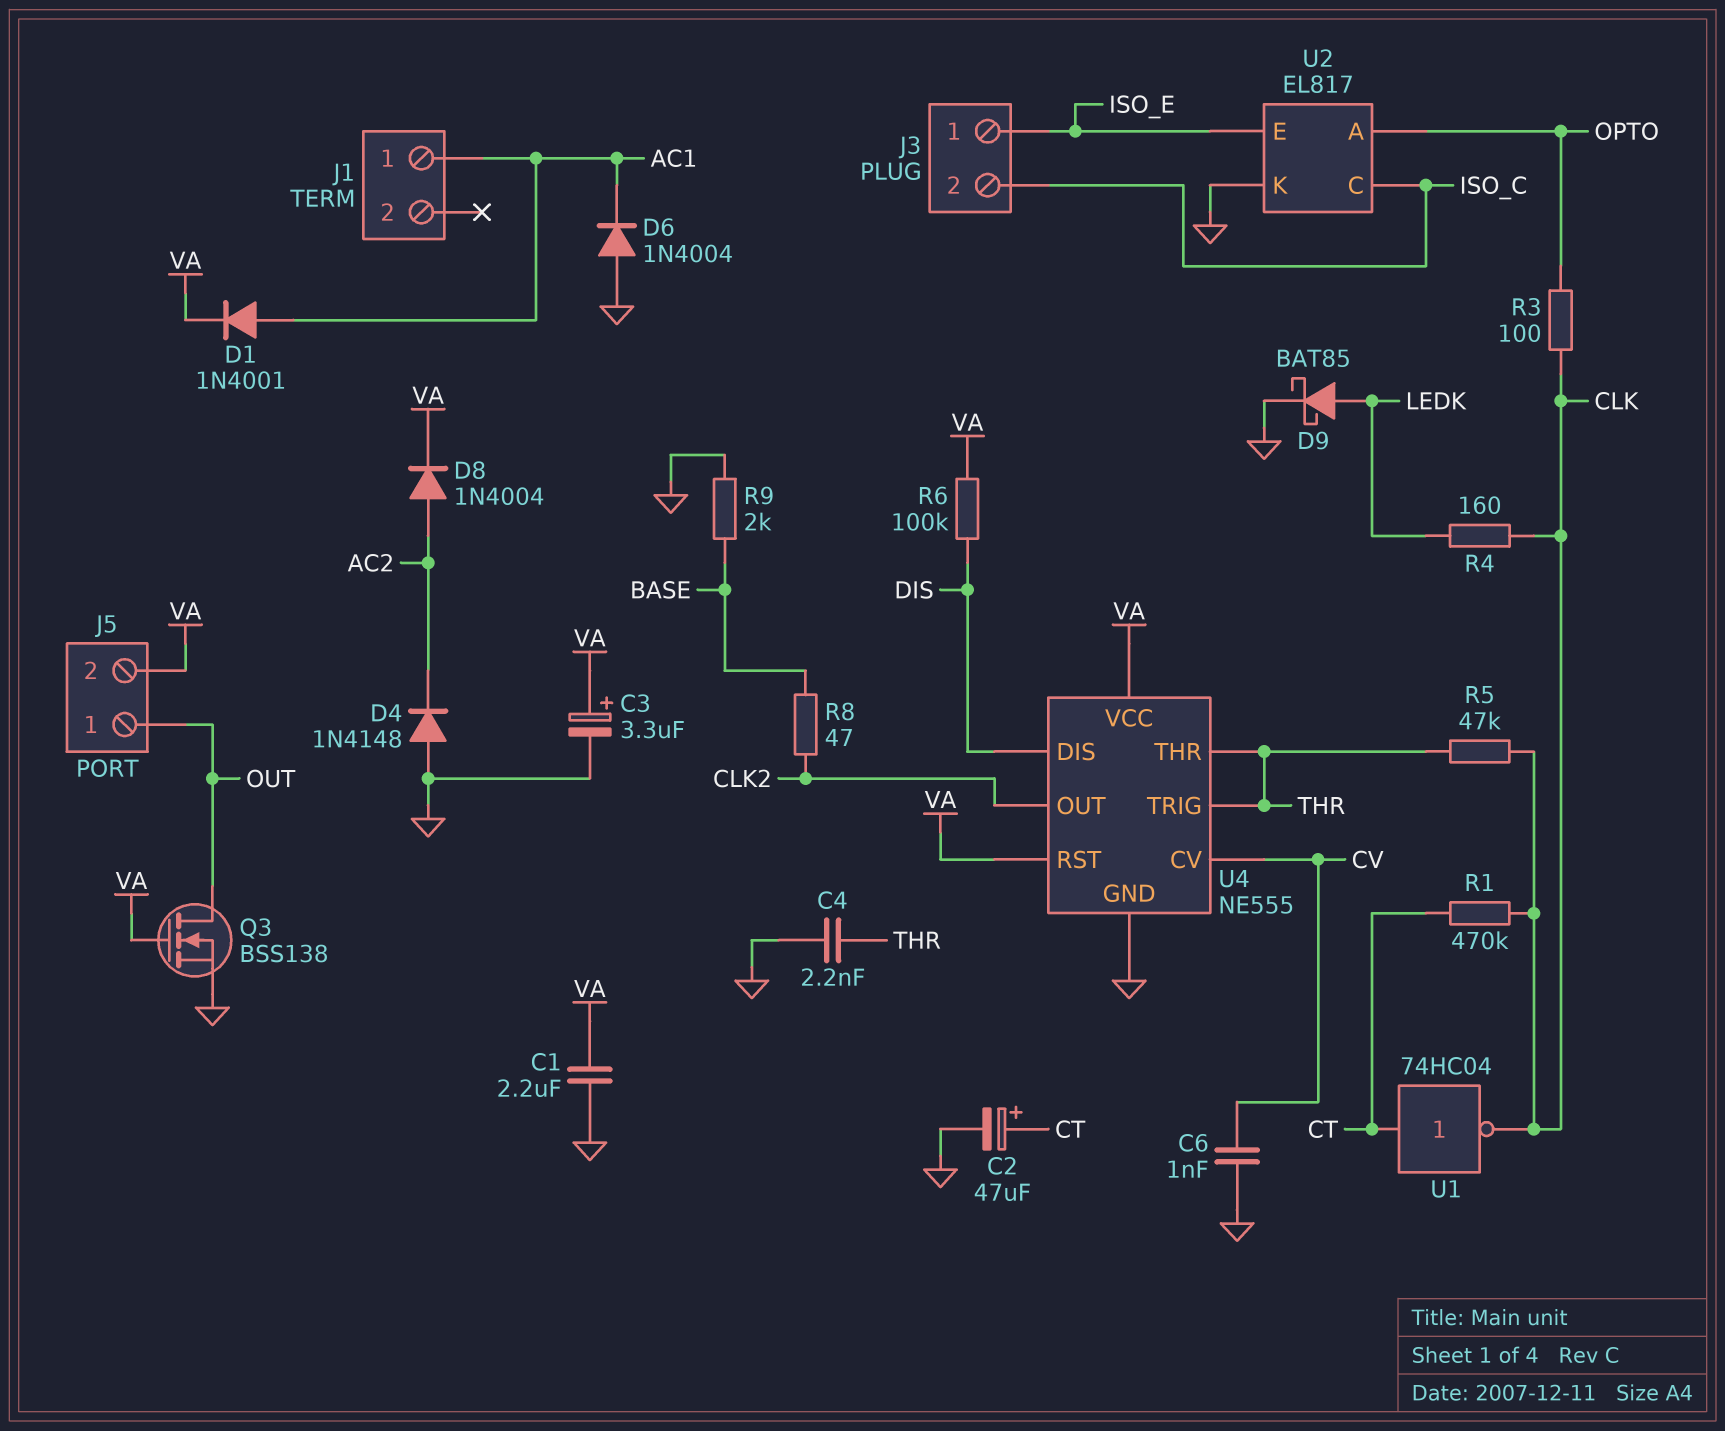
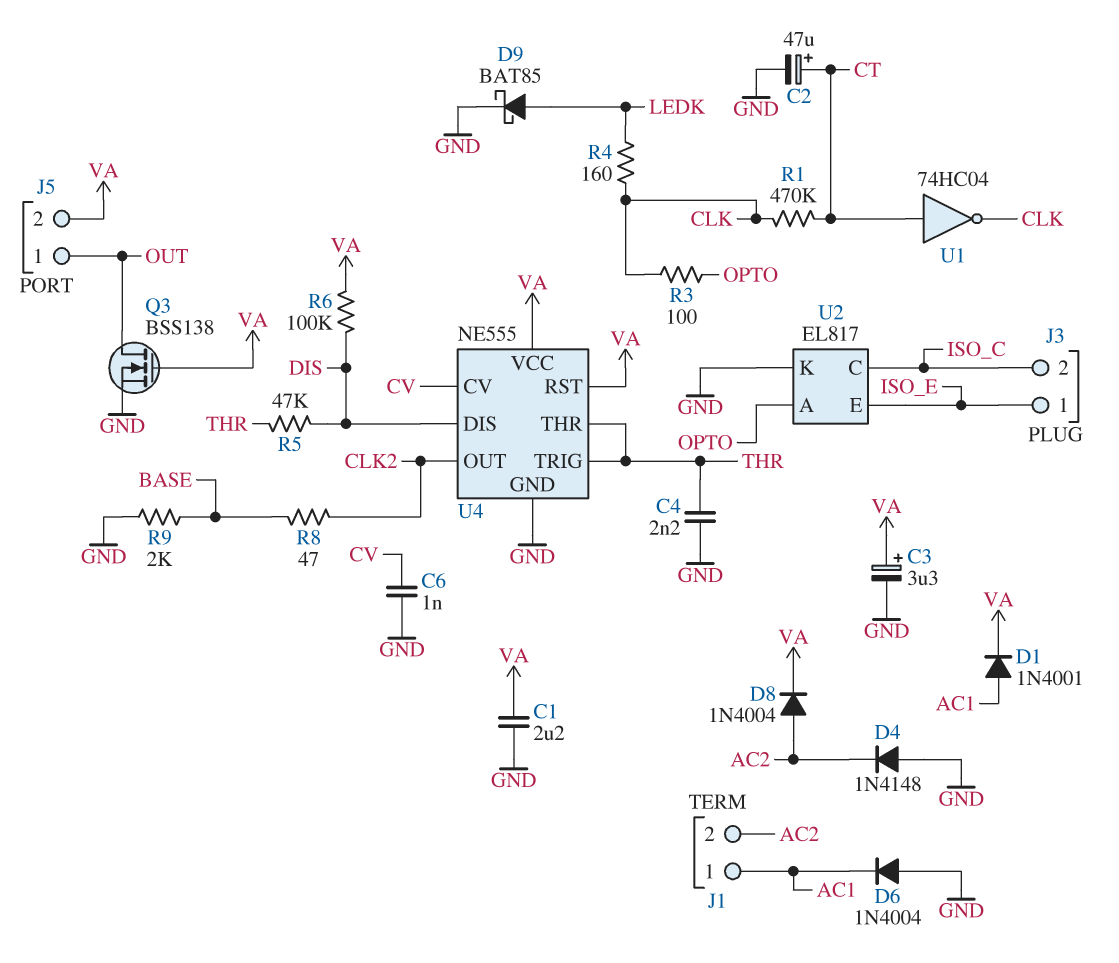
J1 pin 2: none -> AC2
R5: 47k (CLK, THR) -> 47k (DIS, THR)

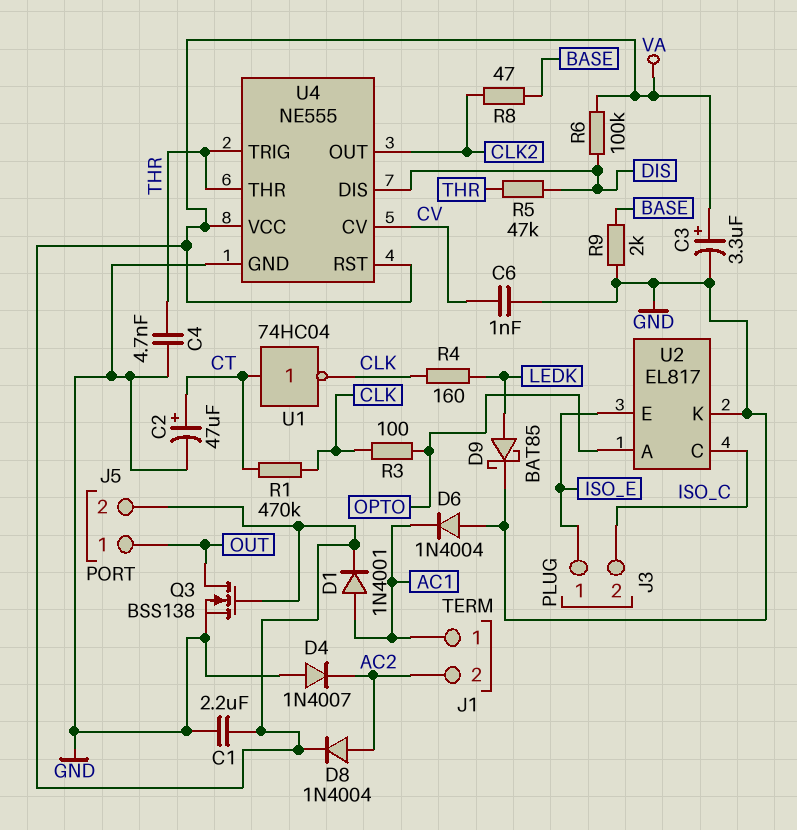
C4: 2.2nF (GND, THR) -> 4.7nF (GND, THR)
D4: diode 1N4148 (A GND, K AC2) -> diode 1N4007 (A GND, K AC2)

